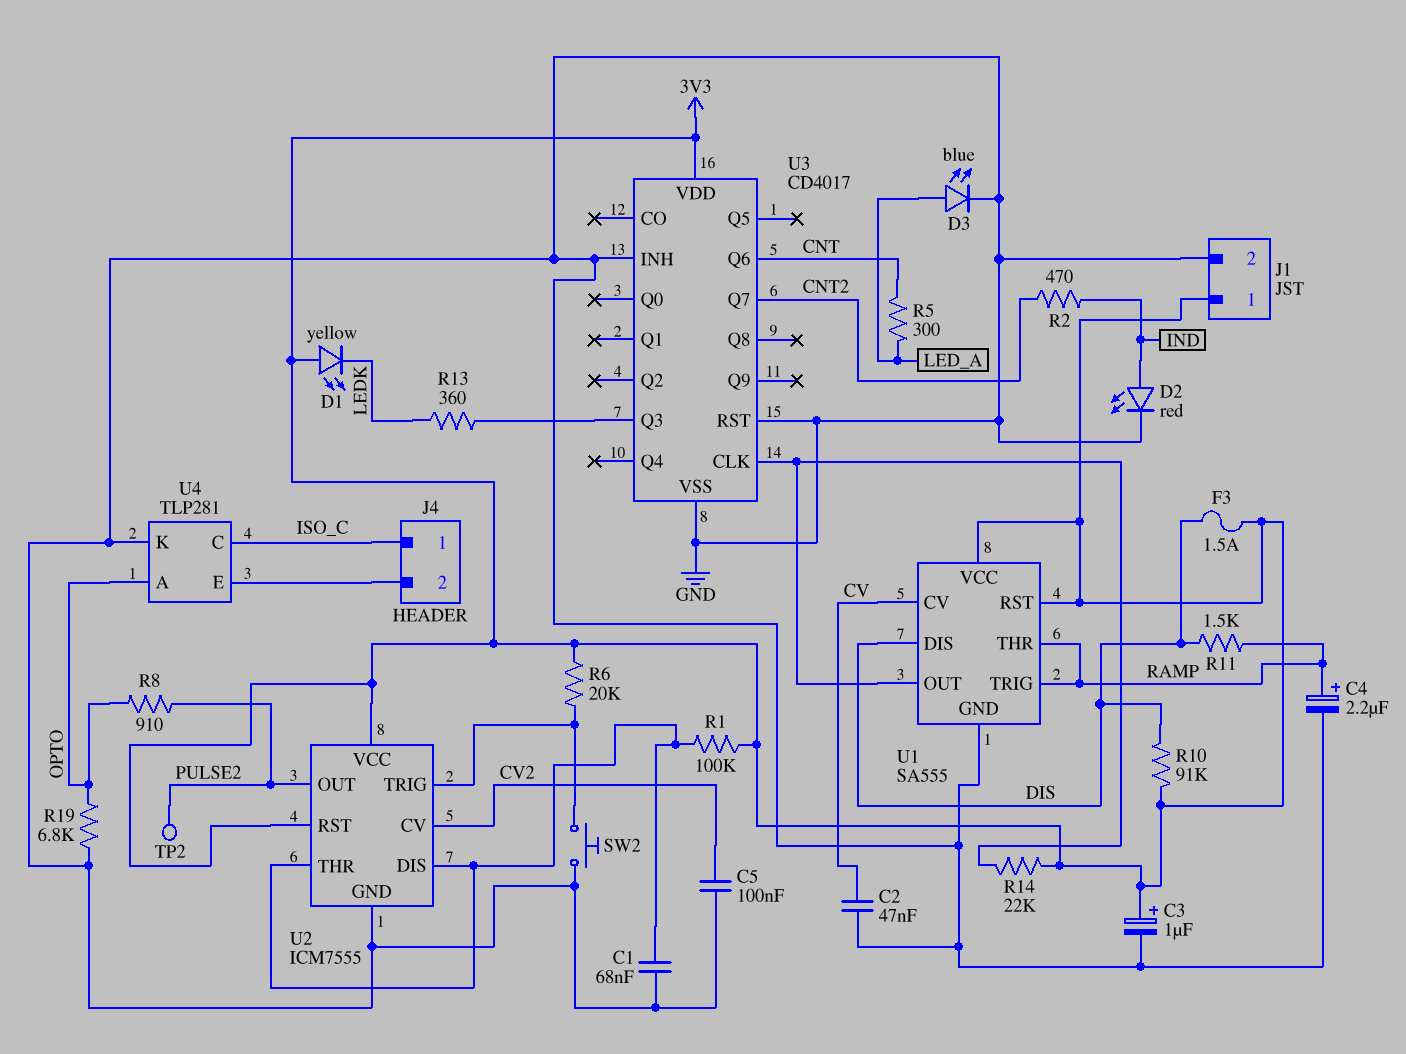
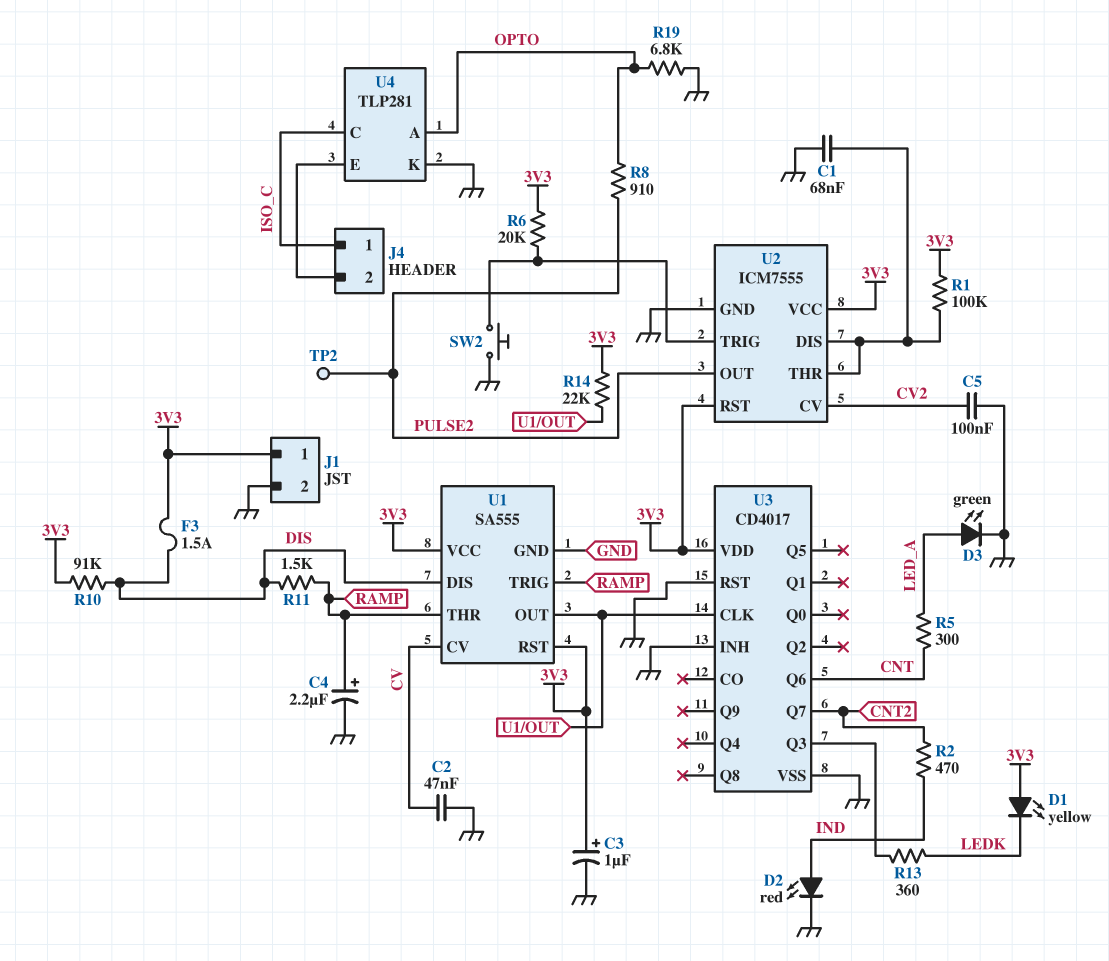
D3: LED blue (A LED_A, K GND) -> LED green (A LED_A, K GND)

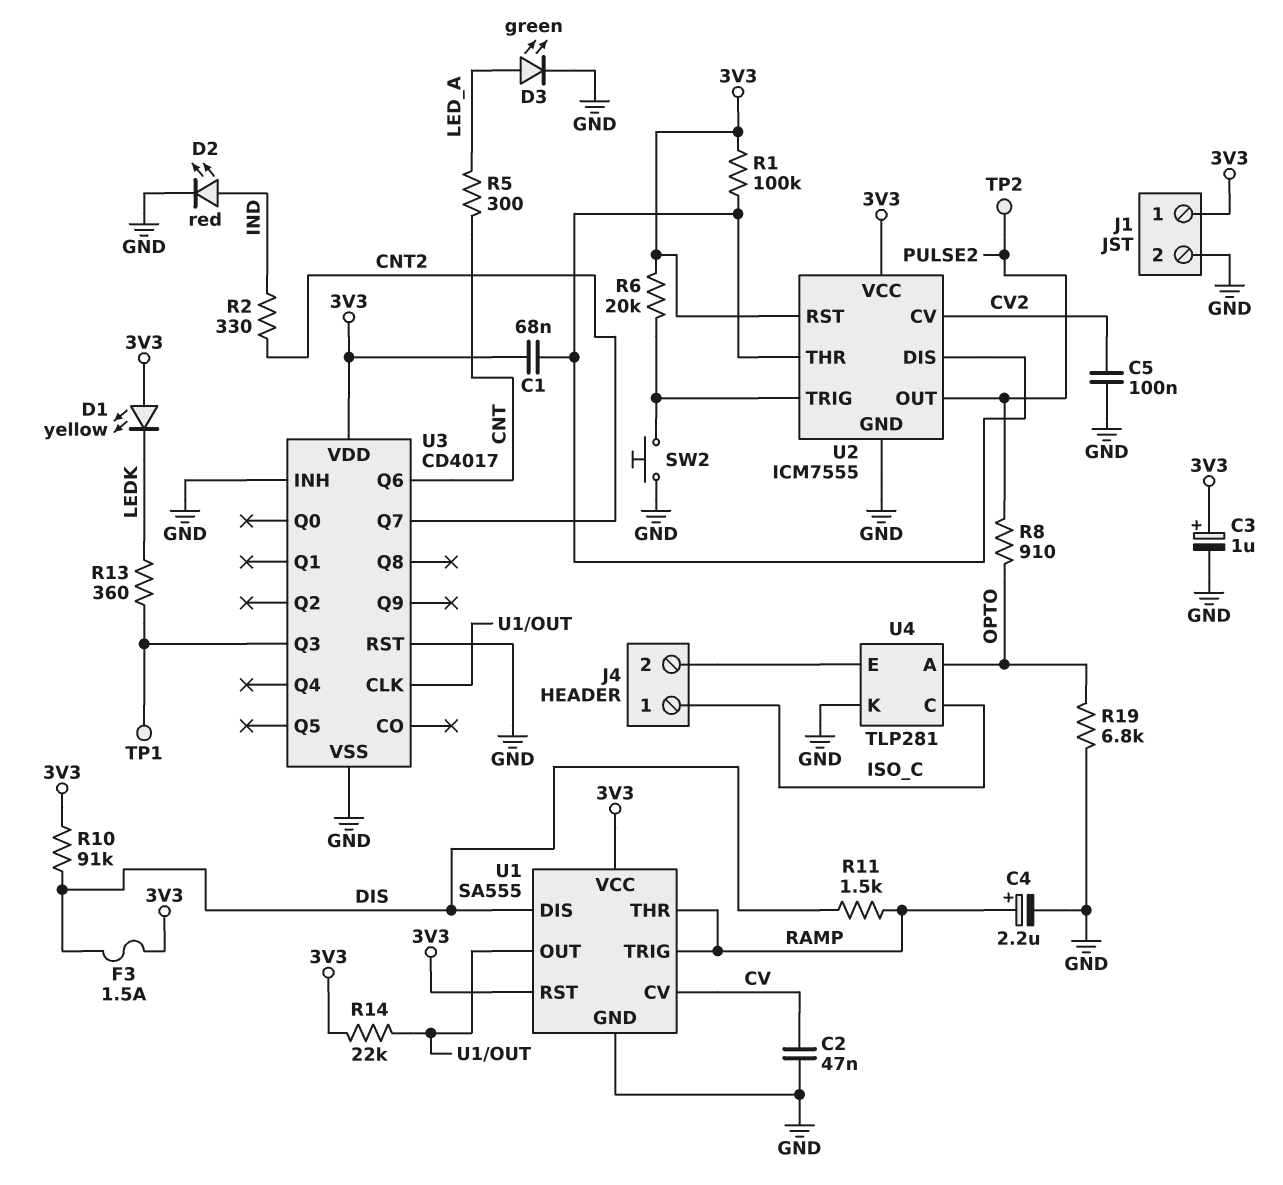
C1: 68nF (GND, U2/DIS) -> 68nF (3V3, U2/DIS)
R2: 470 (CNT2, IND) -> 330 (CNT2, IND)
TP1: none -> test point (U3/Q3)

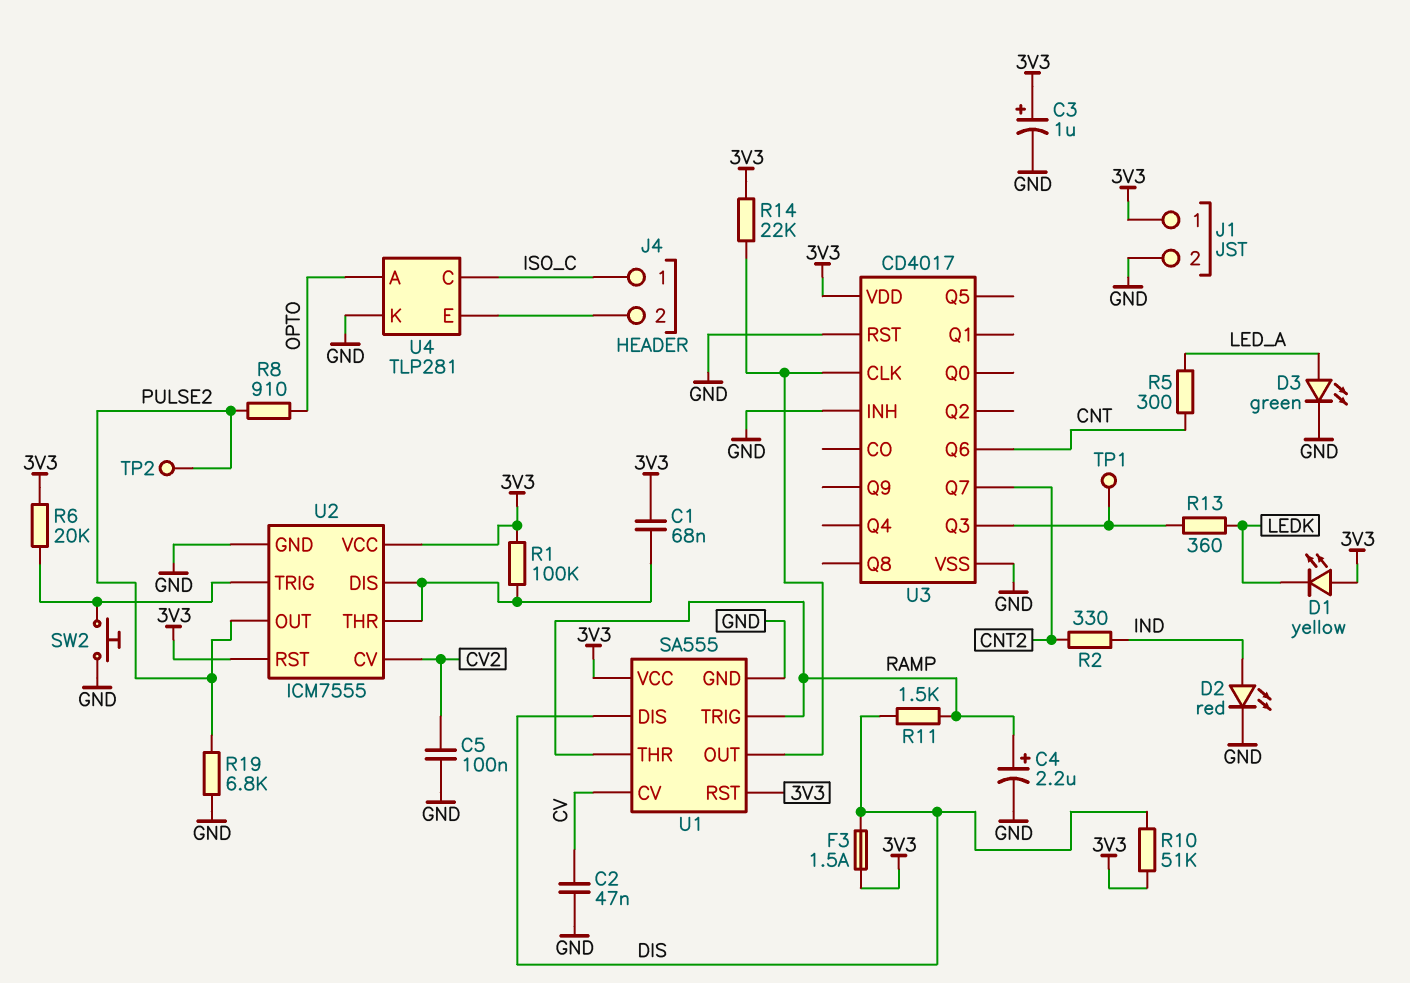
R10: 91k (3V3, DIS) -> 51k (3V3, DIS)
R19: 6.8k (GND, OPTO) -> 6.8k (GND, PULSE2)

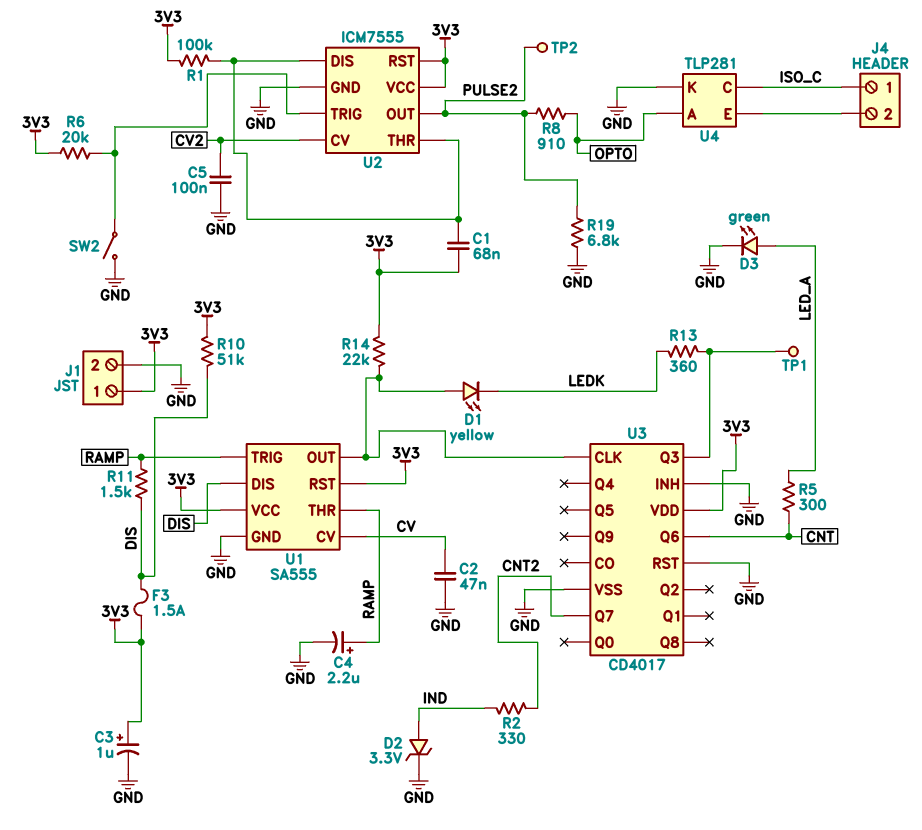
D1: LED yellow (A 3V3, K LEDK) -> LED yellow (A U1/OUT, K LEDK)
D2: LED red (A IND, K GND) -> zener 3.3V (A IND, K GND)
SW2: button (GND, U2/TRIG) -> switch (GND, U2/TRIG)

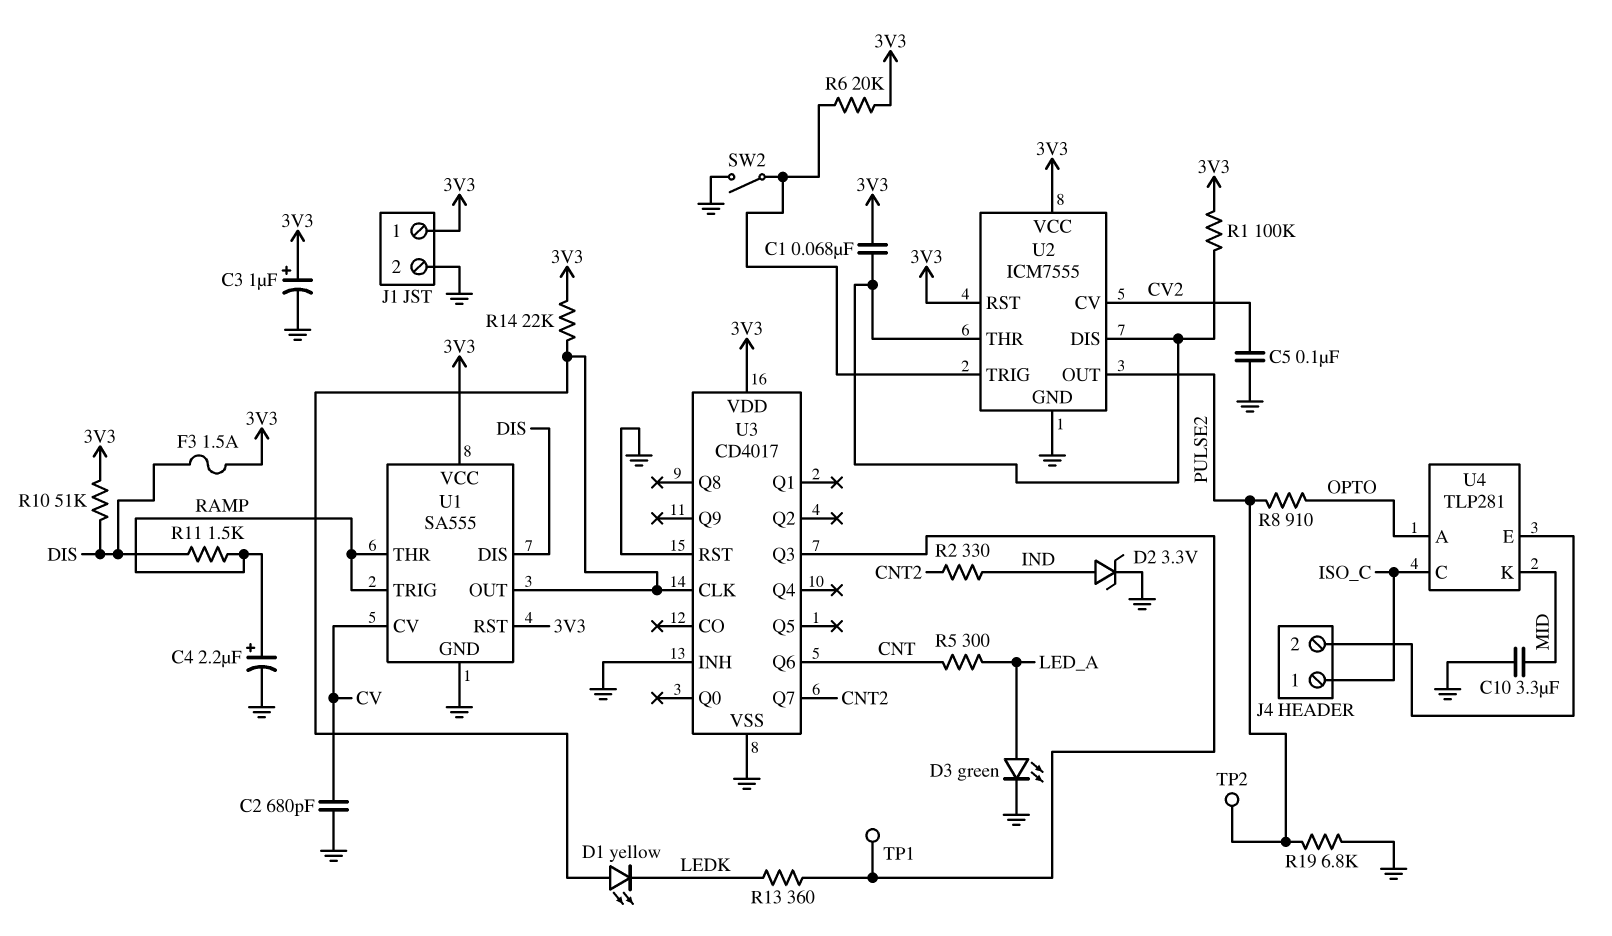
C2: 47nF (CV, GND) -> 680pF (CV, GND)
C10: none -> 3.3uF (GND, MID)
U4 pin K: GND -> MID

